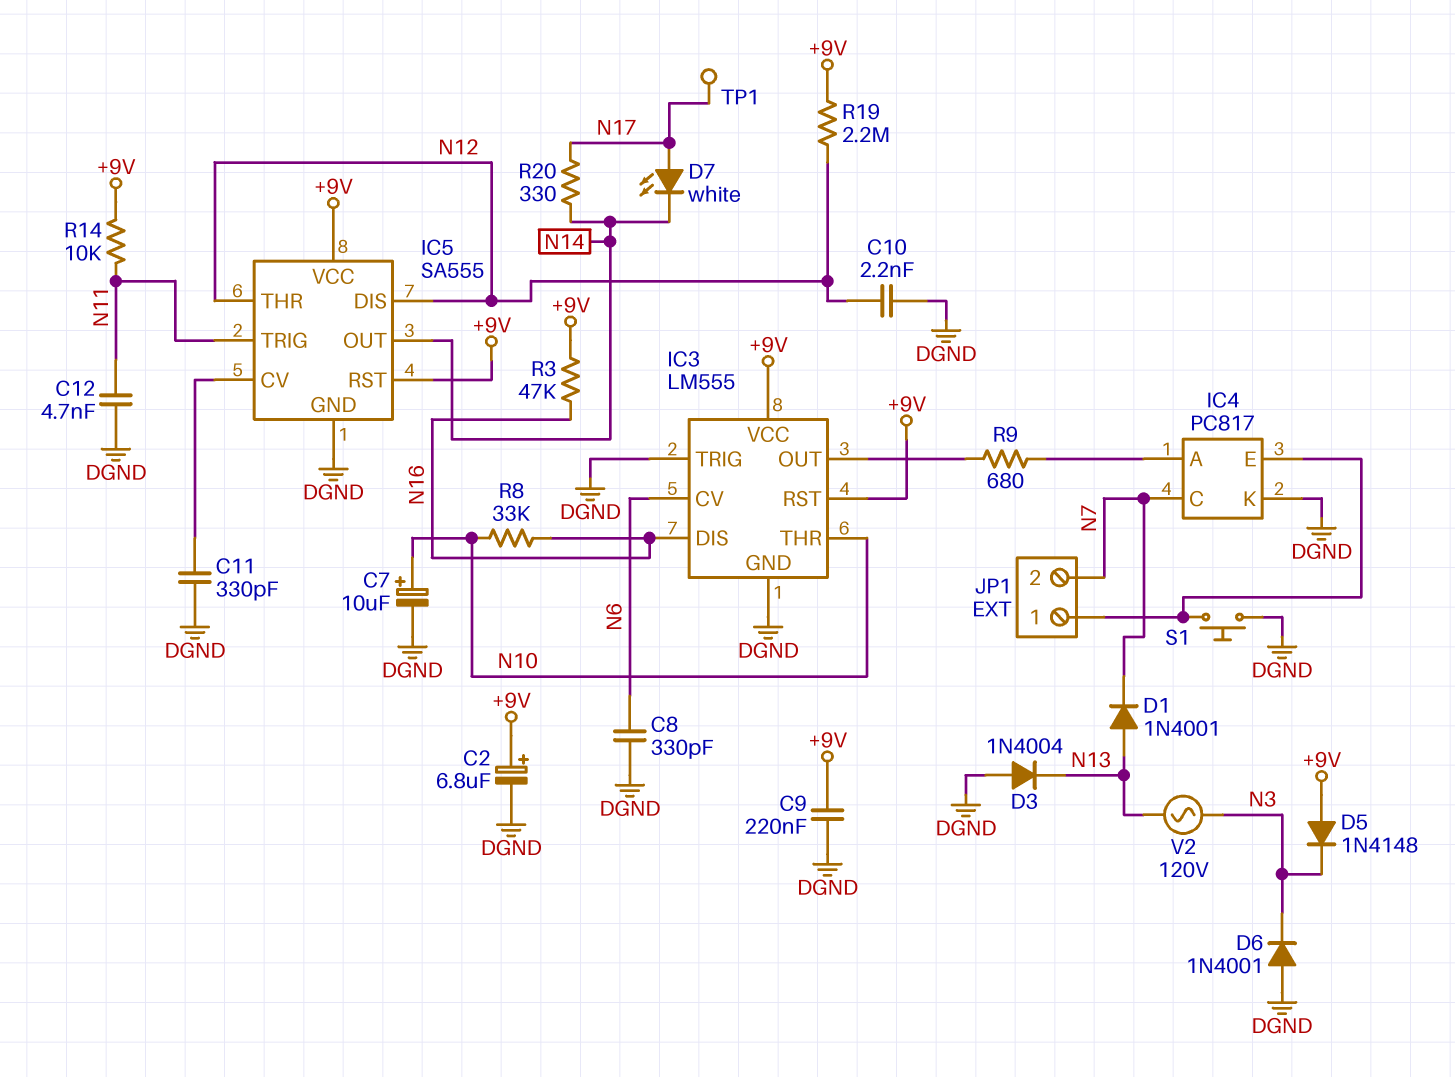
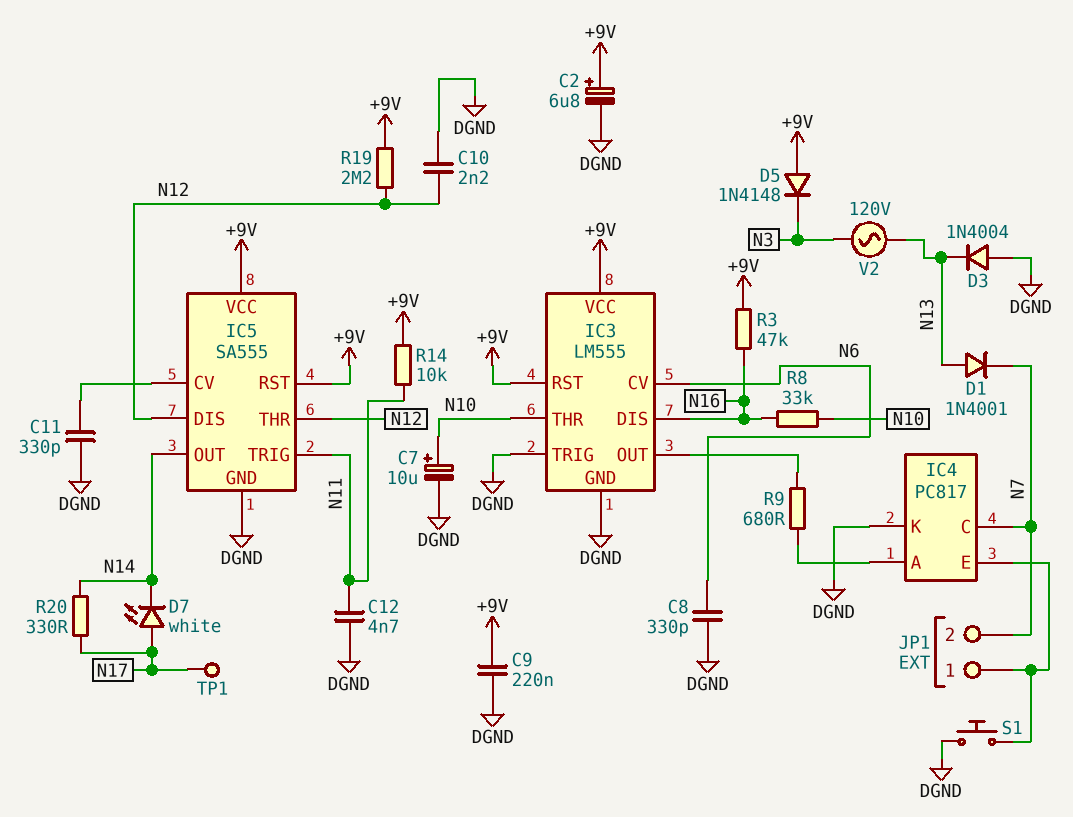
D6: diode 1N4001 (A DGND, K N3) -> none

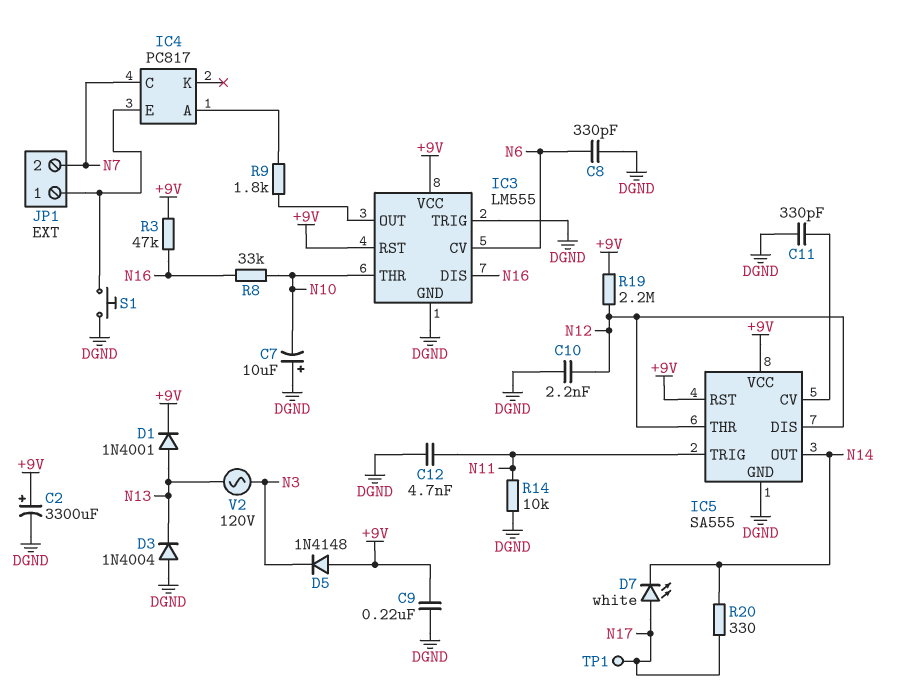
C2: 6.8uF (plus +9V, minus DGND) -> 3300uF (plus +9V, minus DGND)
C7: 10uF (plus N10, minus DGND) -> 10uF (plus DGND, minus N10)
D1: diode 1N4001 (A N13, K N7) -> diode 1N4001 (A N13, K +9V)
IC4 pin K: DGND -> none
R9: 680 (IC3/OUT, IC4/A) -> 1.8k (IC3/OUT, IC4/A)
R14: 10k (+9V, N11) -> 10k (DGND, N11)

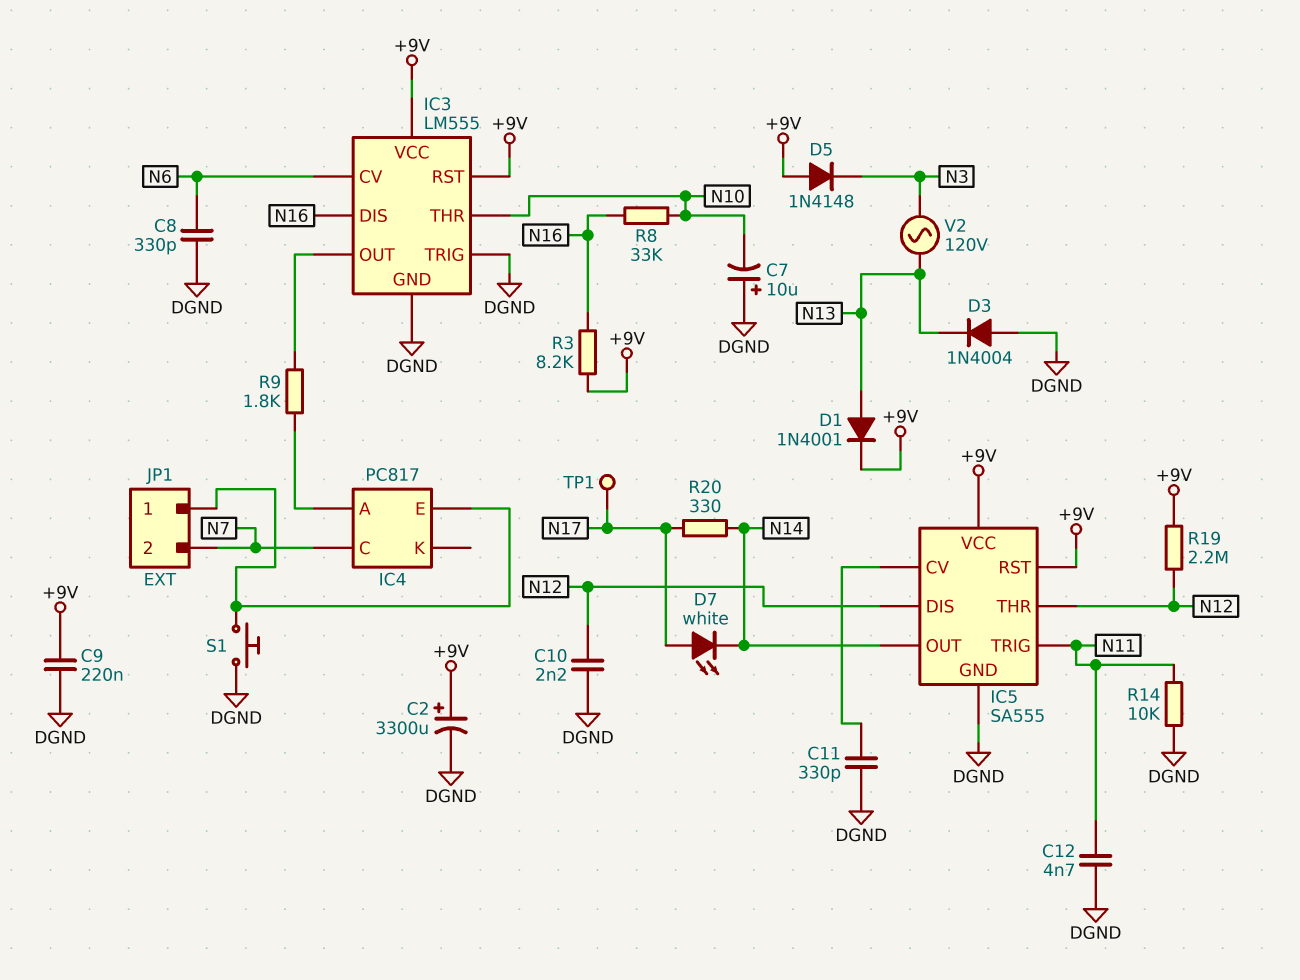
R3: 47k (+9V, N16) -> 8.2k (+9V, N16)

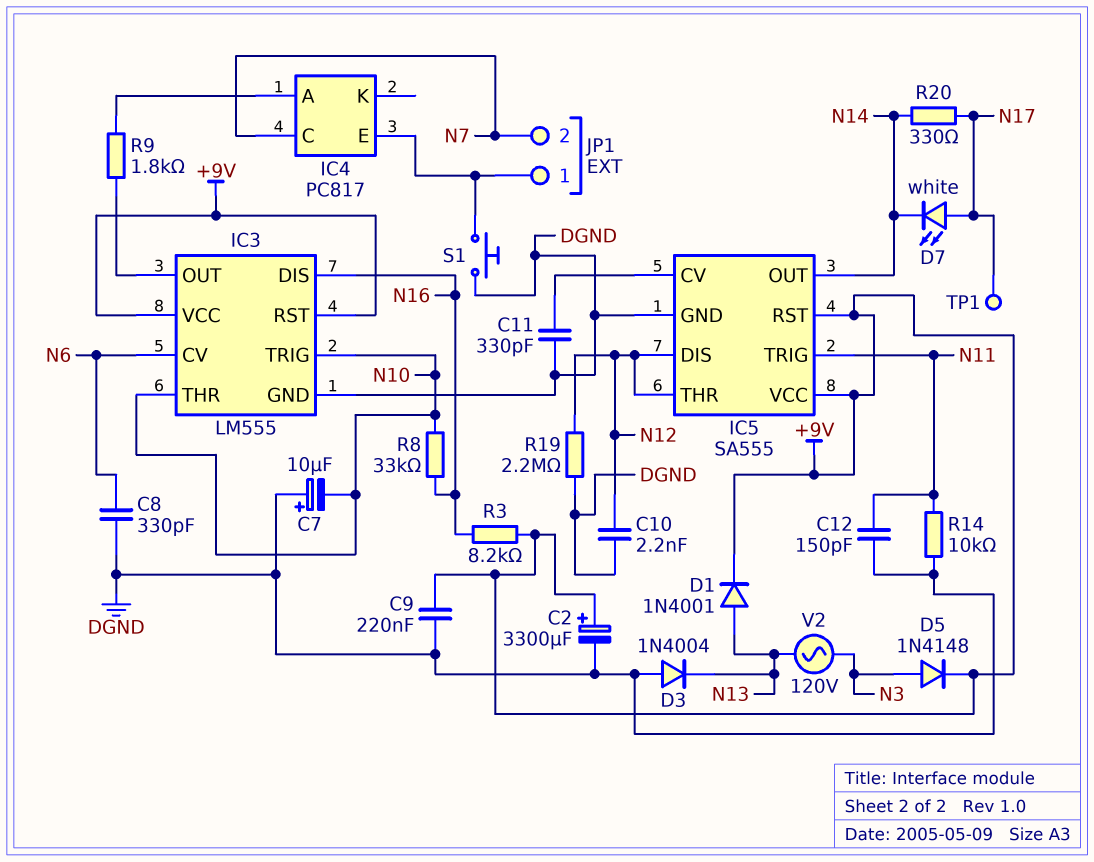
C12: 4.7nF (DGND, N11) -> 150pF (DGND, N11)
D5: diode 1N4148 (A +9V, K N3) -> diode 1N4148 (A N3, K +9V)
IC3 pin TRIG: DGND -> N10
R19: 2.2M (+9V, N12) -> 2.2M (DGND, N12)

